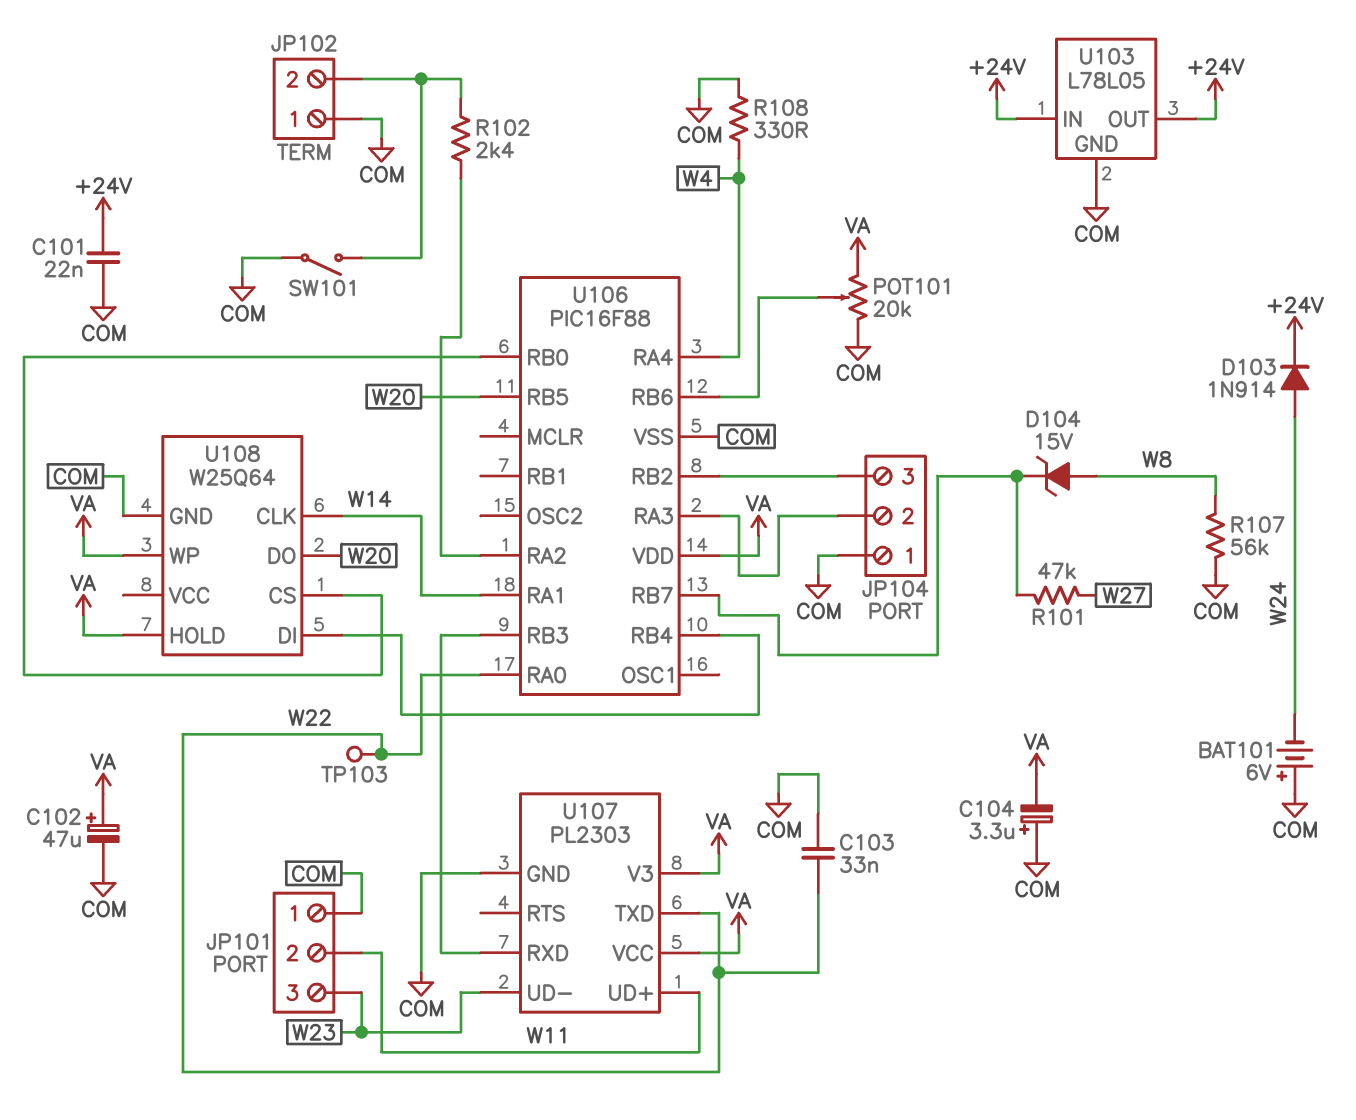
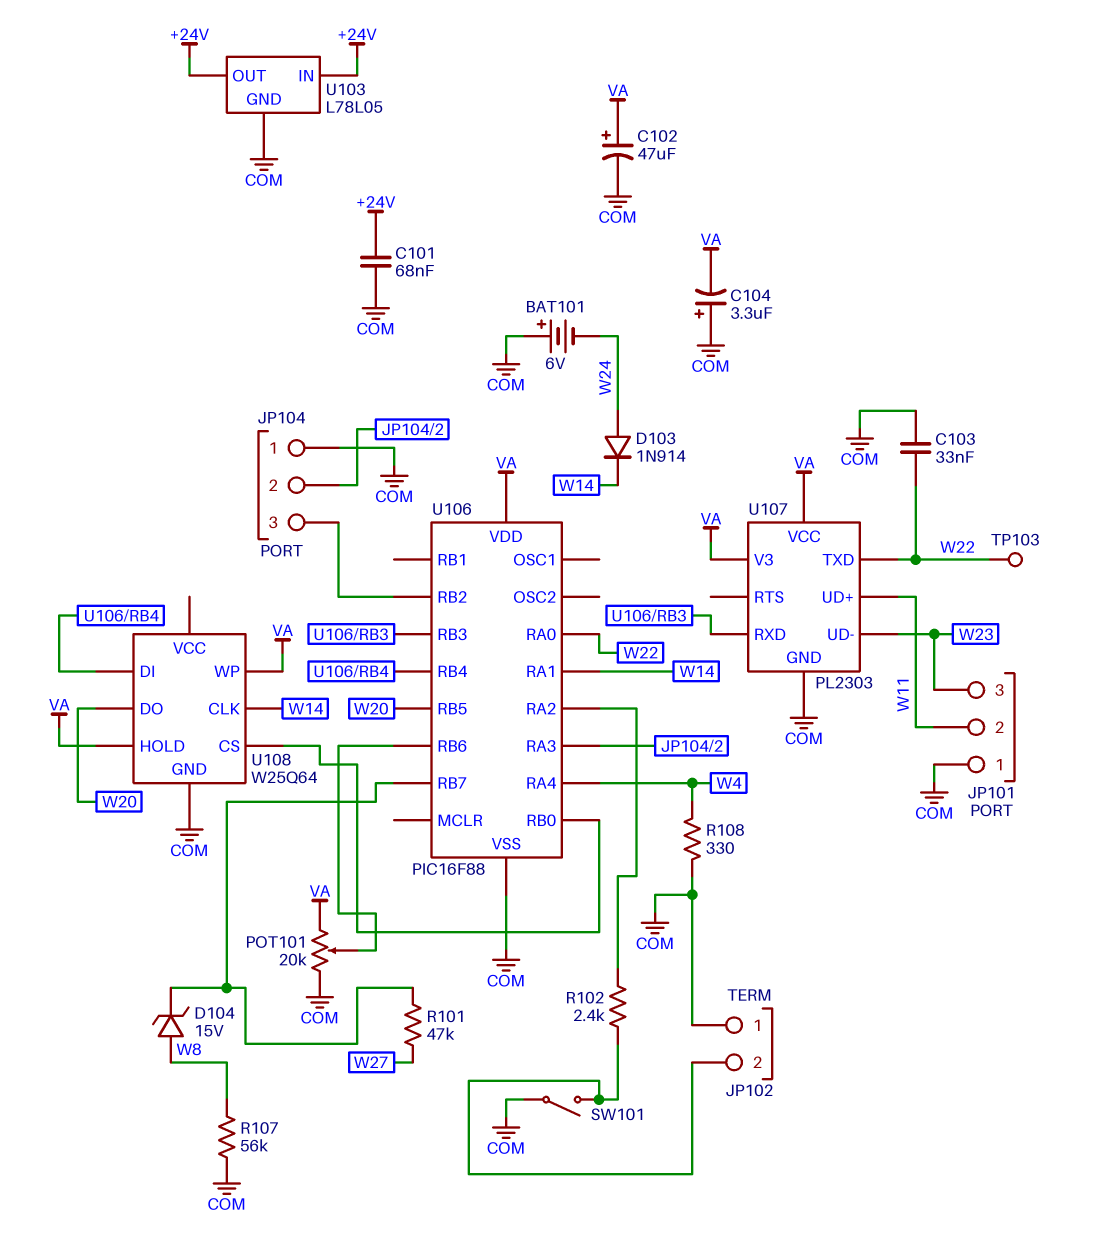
C101: 22nF (+24V, COM) -> 68nF (+24V, COM)
D103: diode 1N914 (A W24, K +24V) -> diode 1N914 (A W24, K W14)

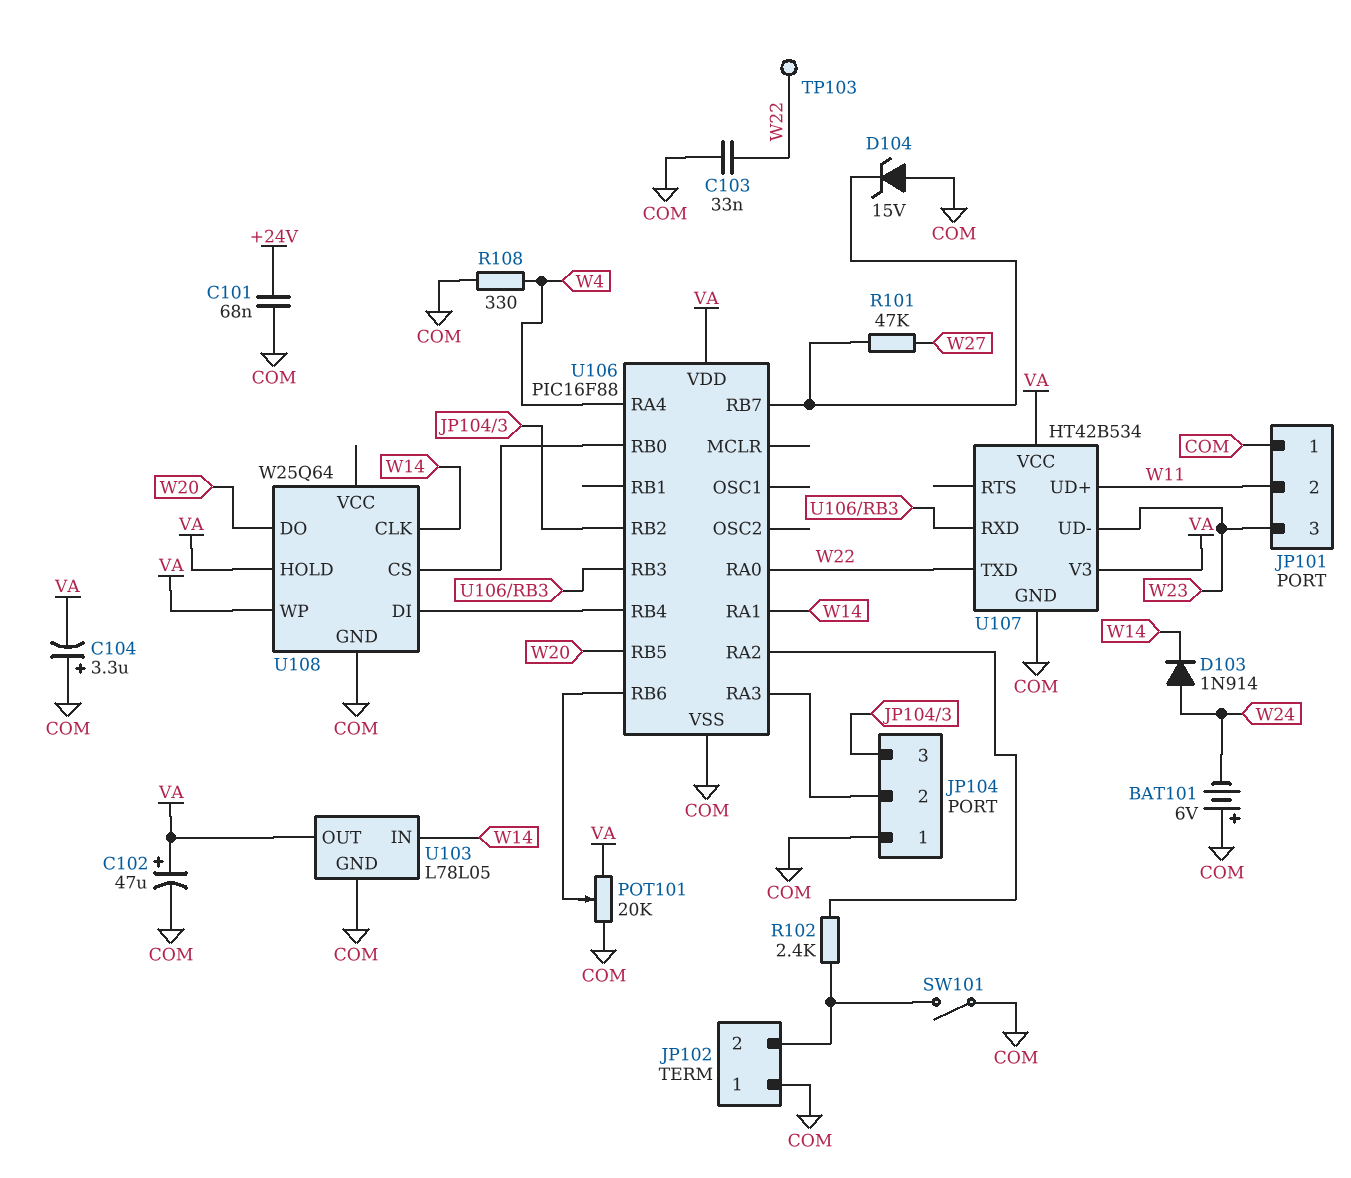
D104: zener 15V (A W8, K U106/RB7) -> zener 15V (A COM, K U106/RB7)
R107: 56k (COM, W8) -> none
U103 pin IN: +24V -> W14
U103 pin OUT: +24V -> VA
U107: PL2303 -> HT42B534

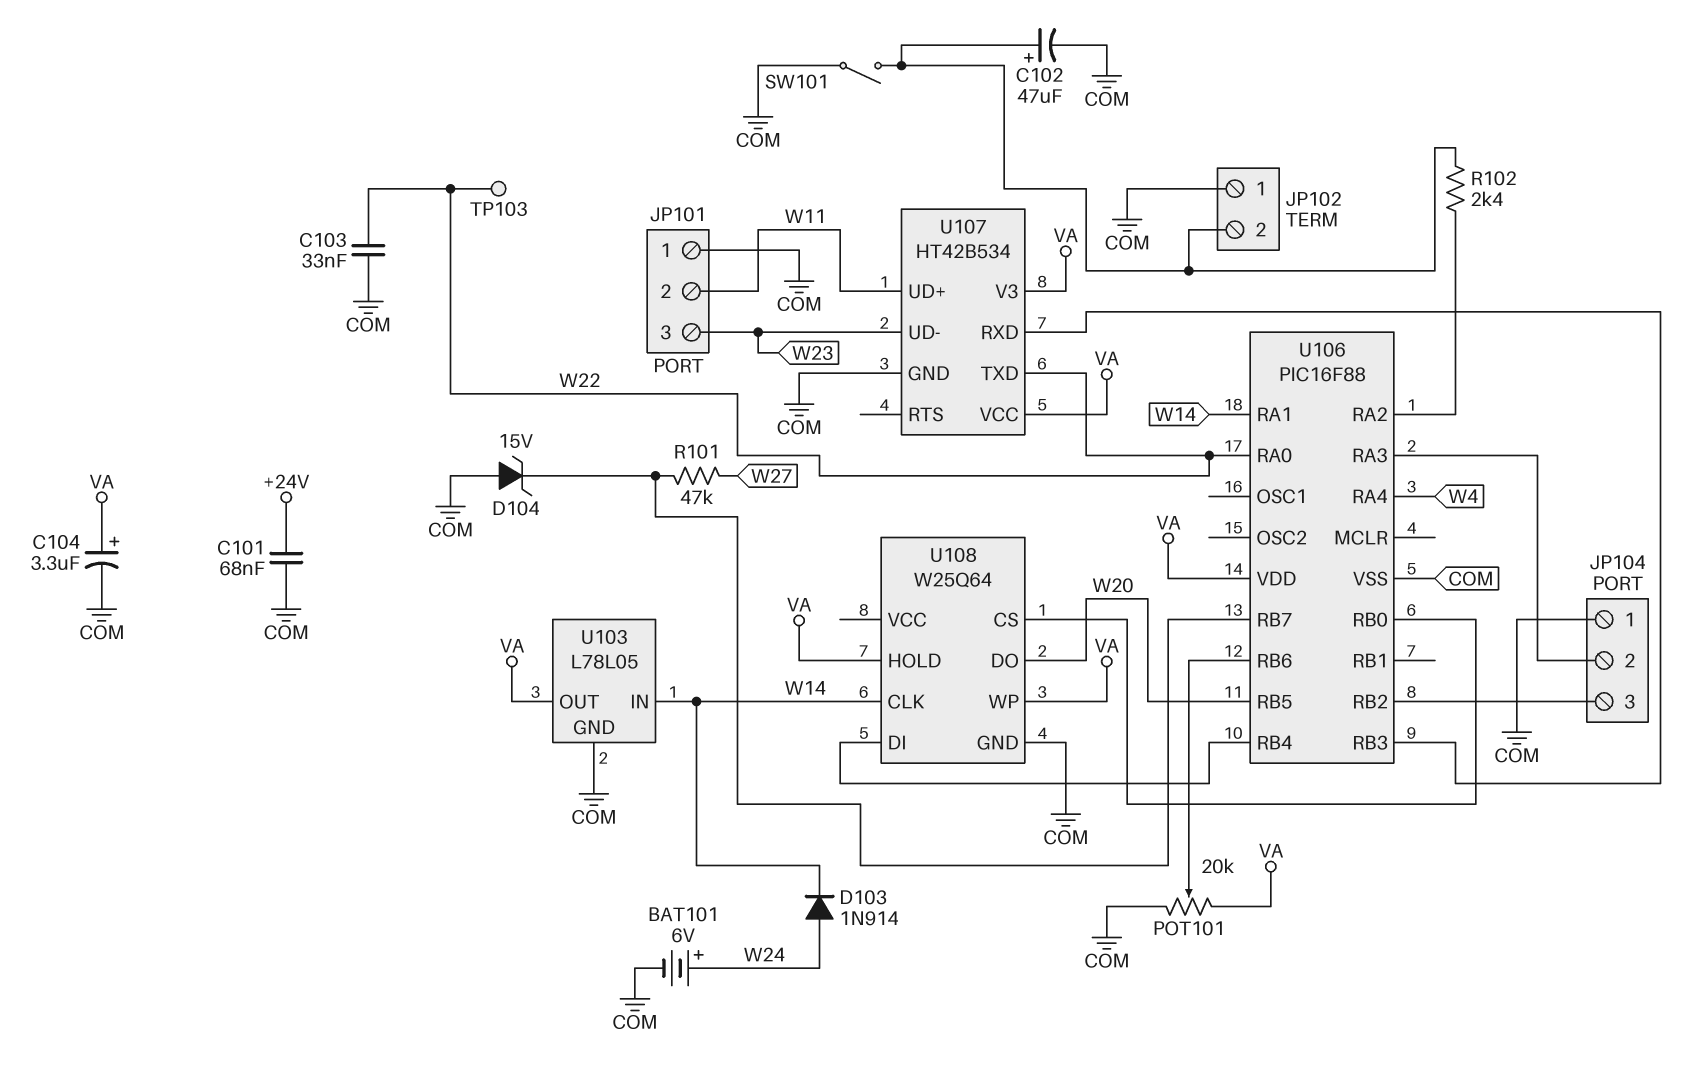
BAT101: 6V (plus COM, minus W24) -> 6V (plus W24, minus COM)
C102: 47uF (plus VA, minus COM) -> 47uF (plus JP102/2, minus COM)
C104: 3.3uF (plus COM, minus VA) -> 3.3uF (plus VA, minus COM)
R108: 330 (COM, W4) -> none

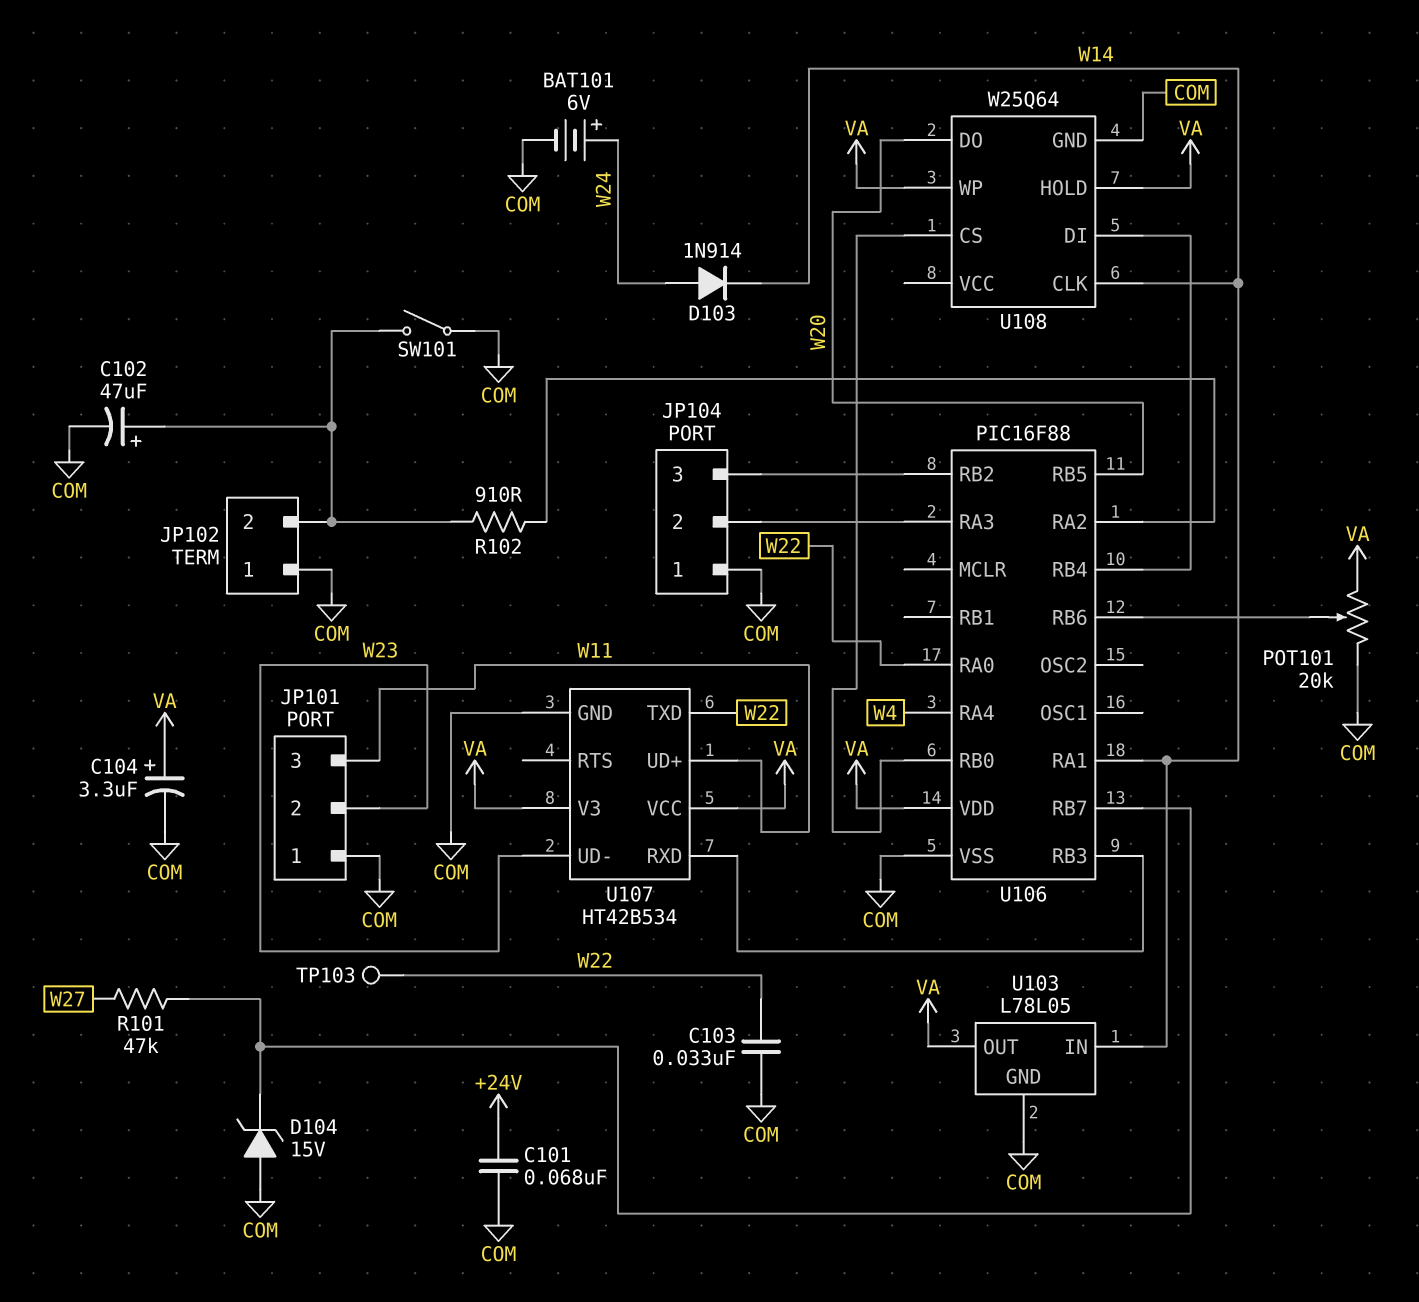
JP101 pin 2: W11 -> W23
JP101 pin 3: W23 -> W11
R102: 2.4k (JP102/2, U106/RA2) -> 910 (JP102/2, U106/RA2)

